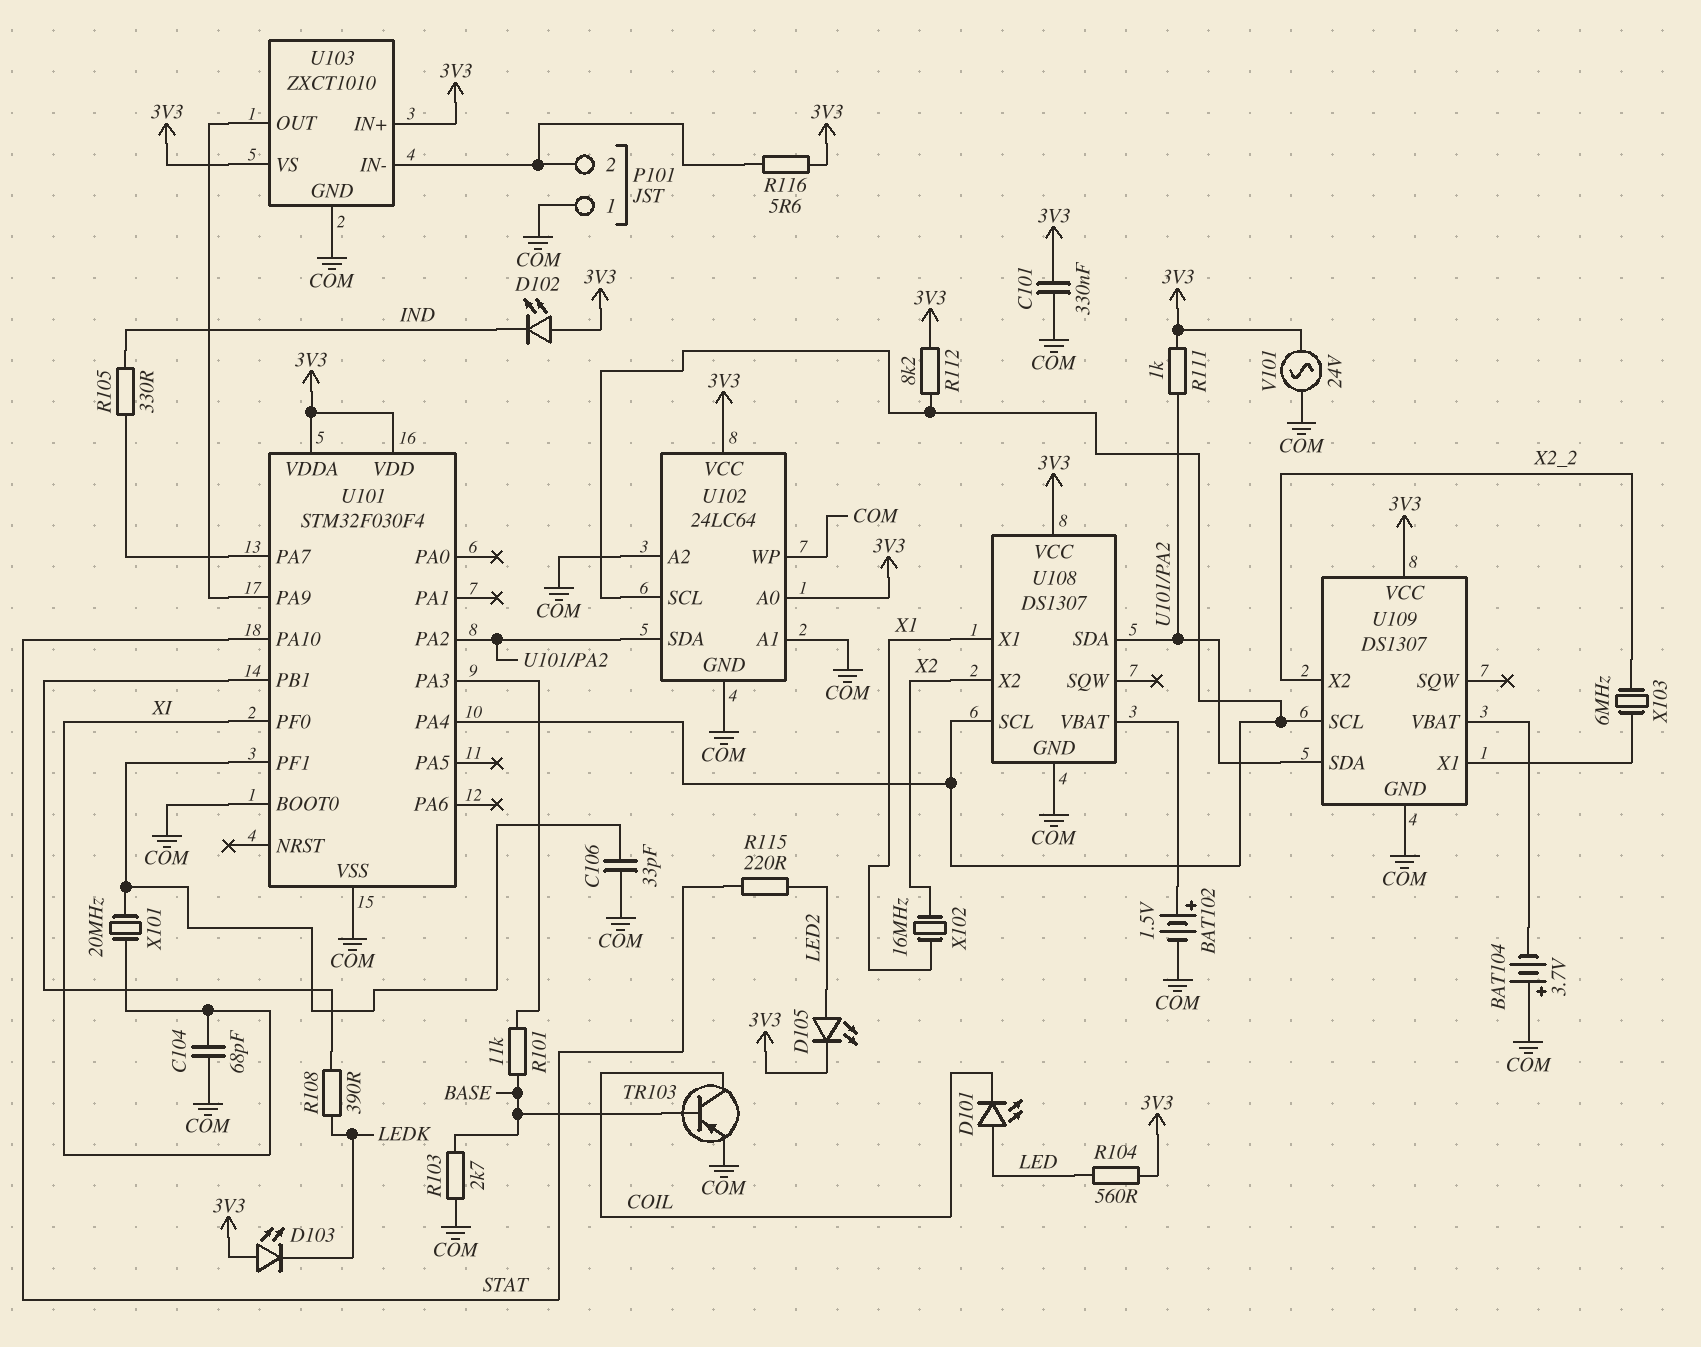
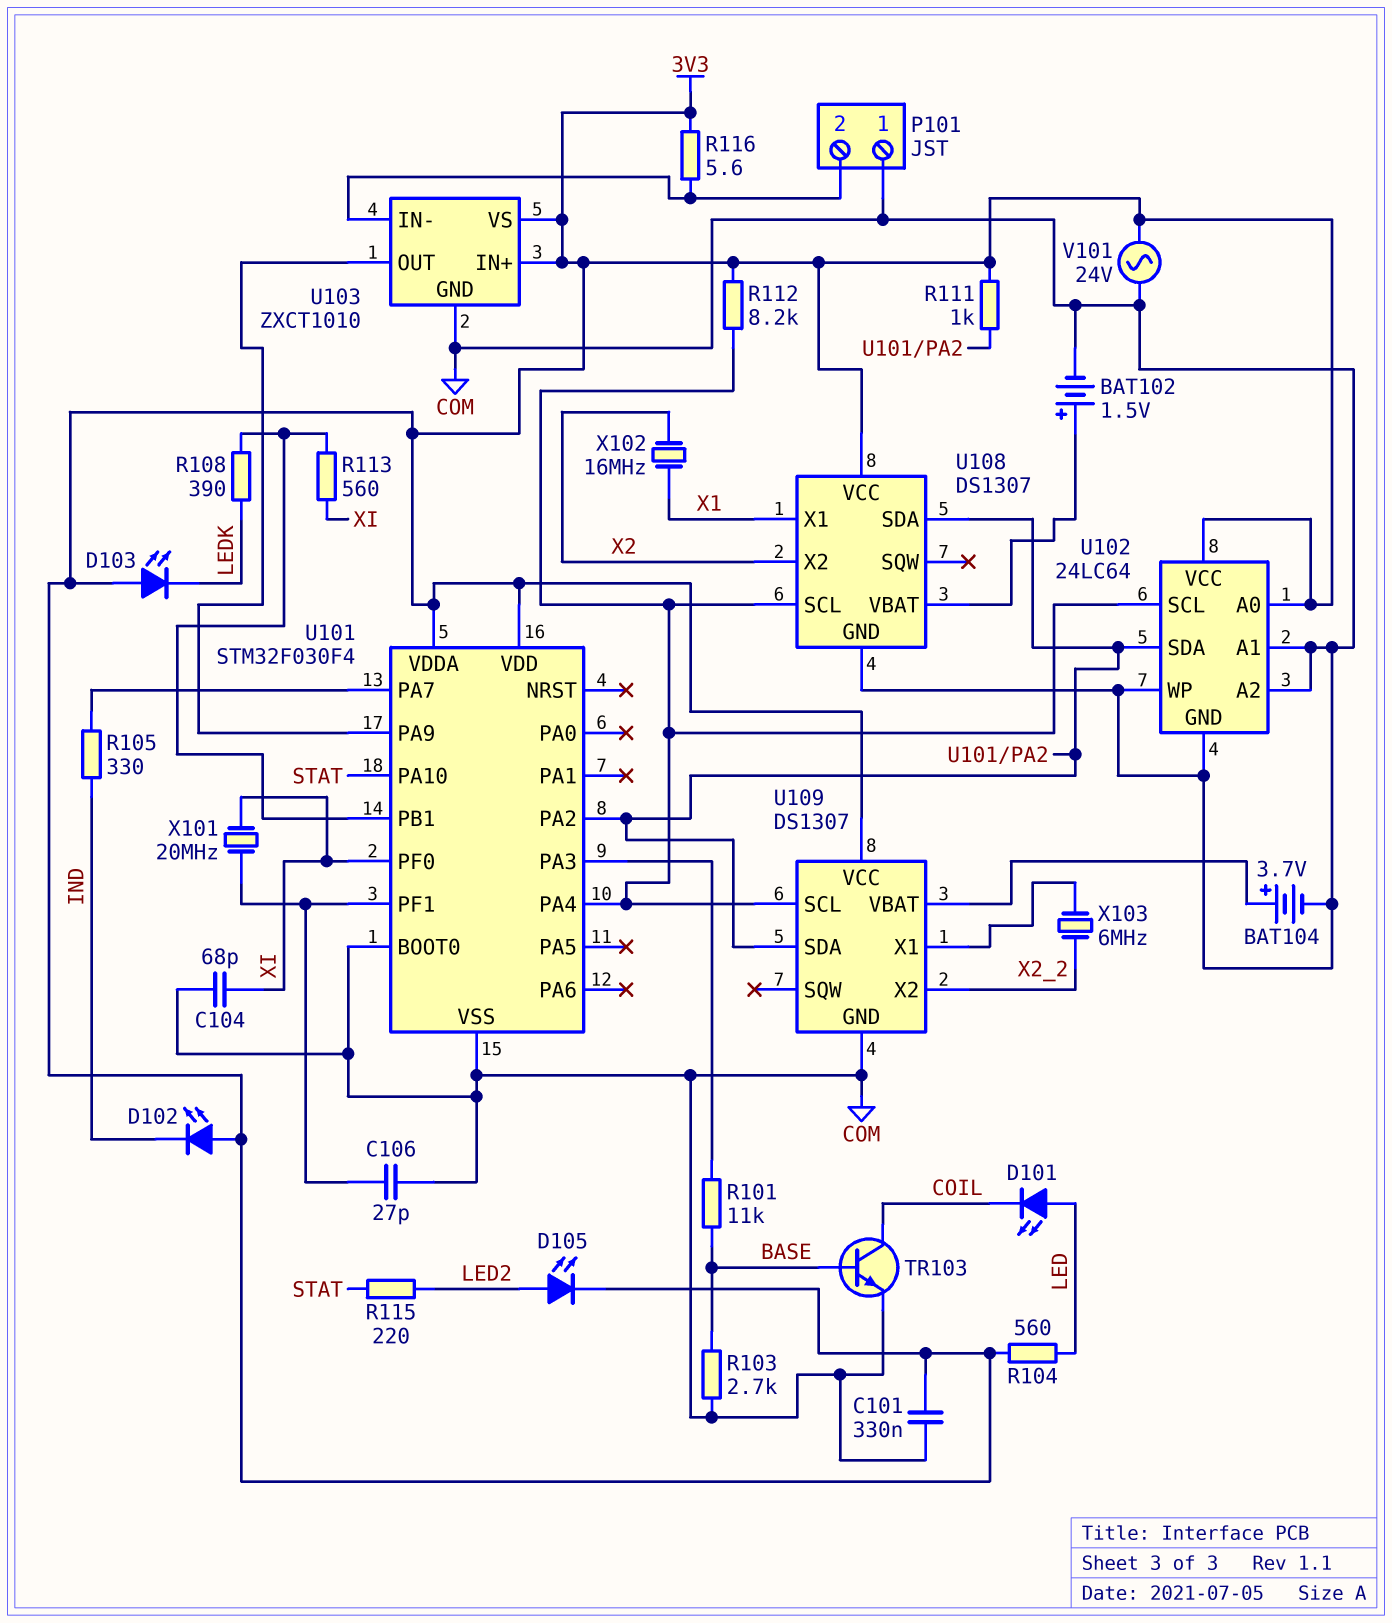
BAT104: 3.7V (plus COM, minus U109/VBAT) -> 3.7V (plus U109/VBAT, minus COM)
C106: 33pF (COM, U101/PF1) -> 27pF (COM, U101/PF1)
R113: none -> 560 (U101/PB1, XI)
TR103: PNP (B BASE, C COIL, E COM) -> NPN (B BASE, C COIL, E COM)

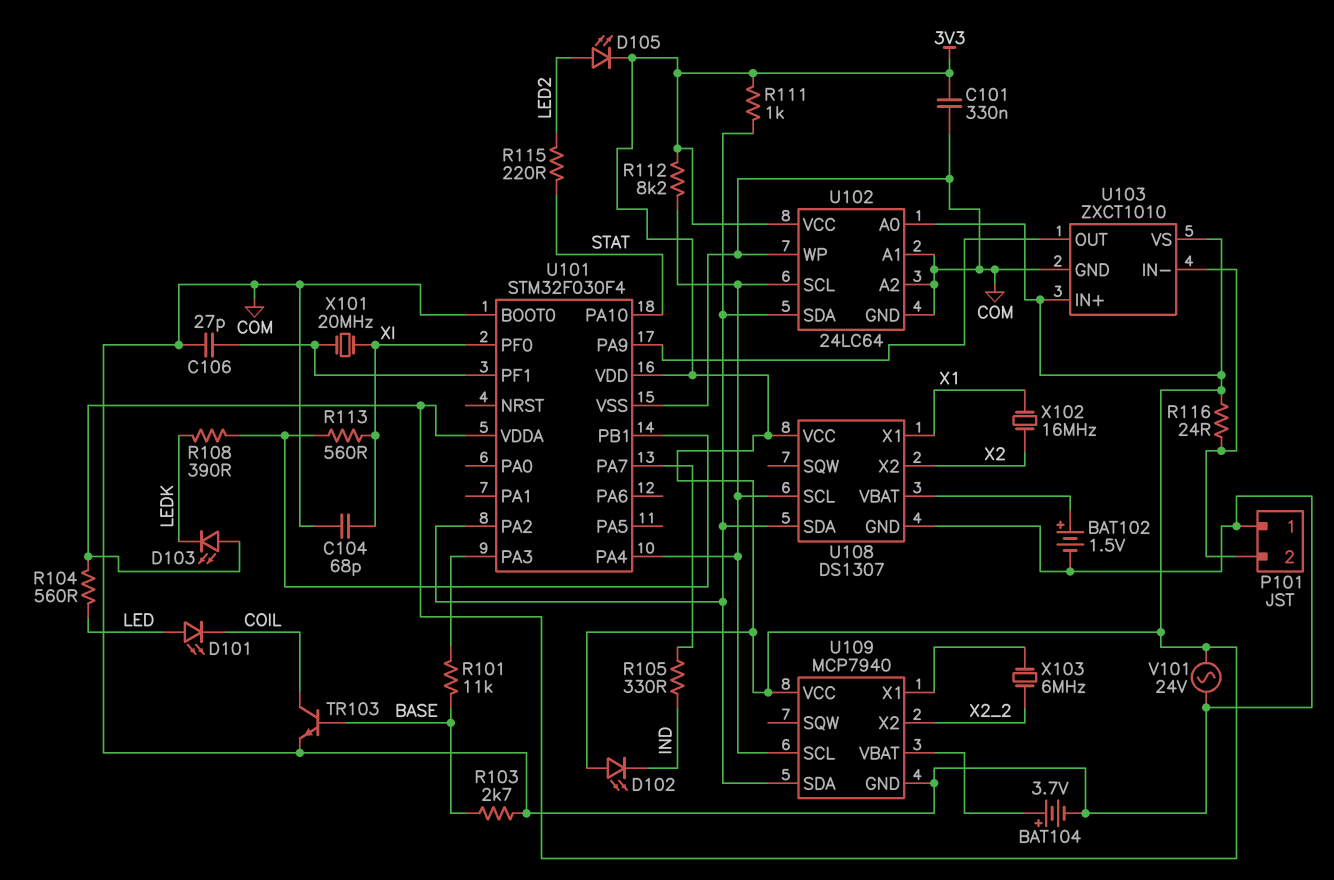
R116: 5.6 (3V3, P101/2) -> 24 (3V3, P101/2)
U109: DS1307 -> MCP7940

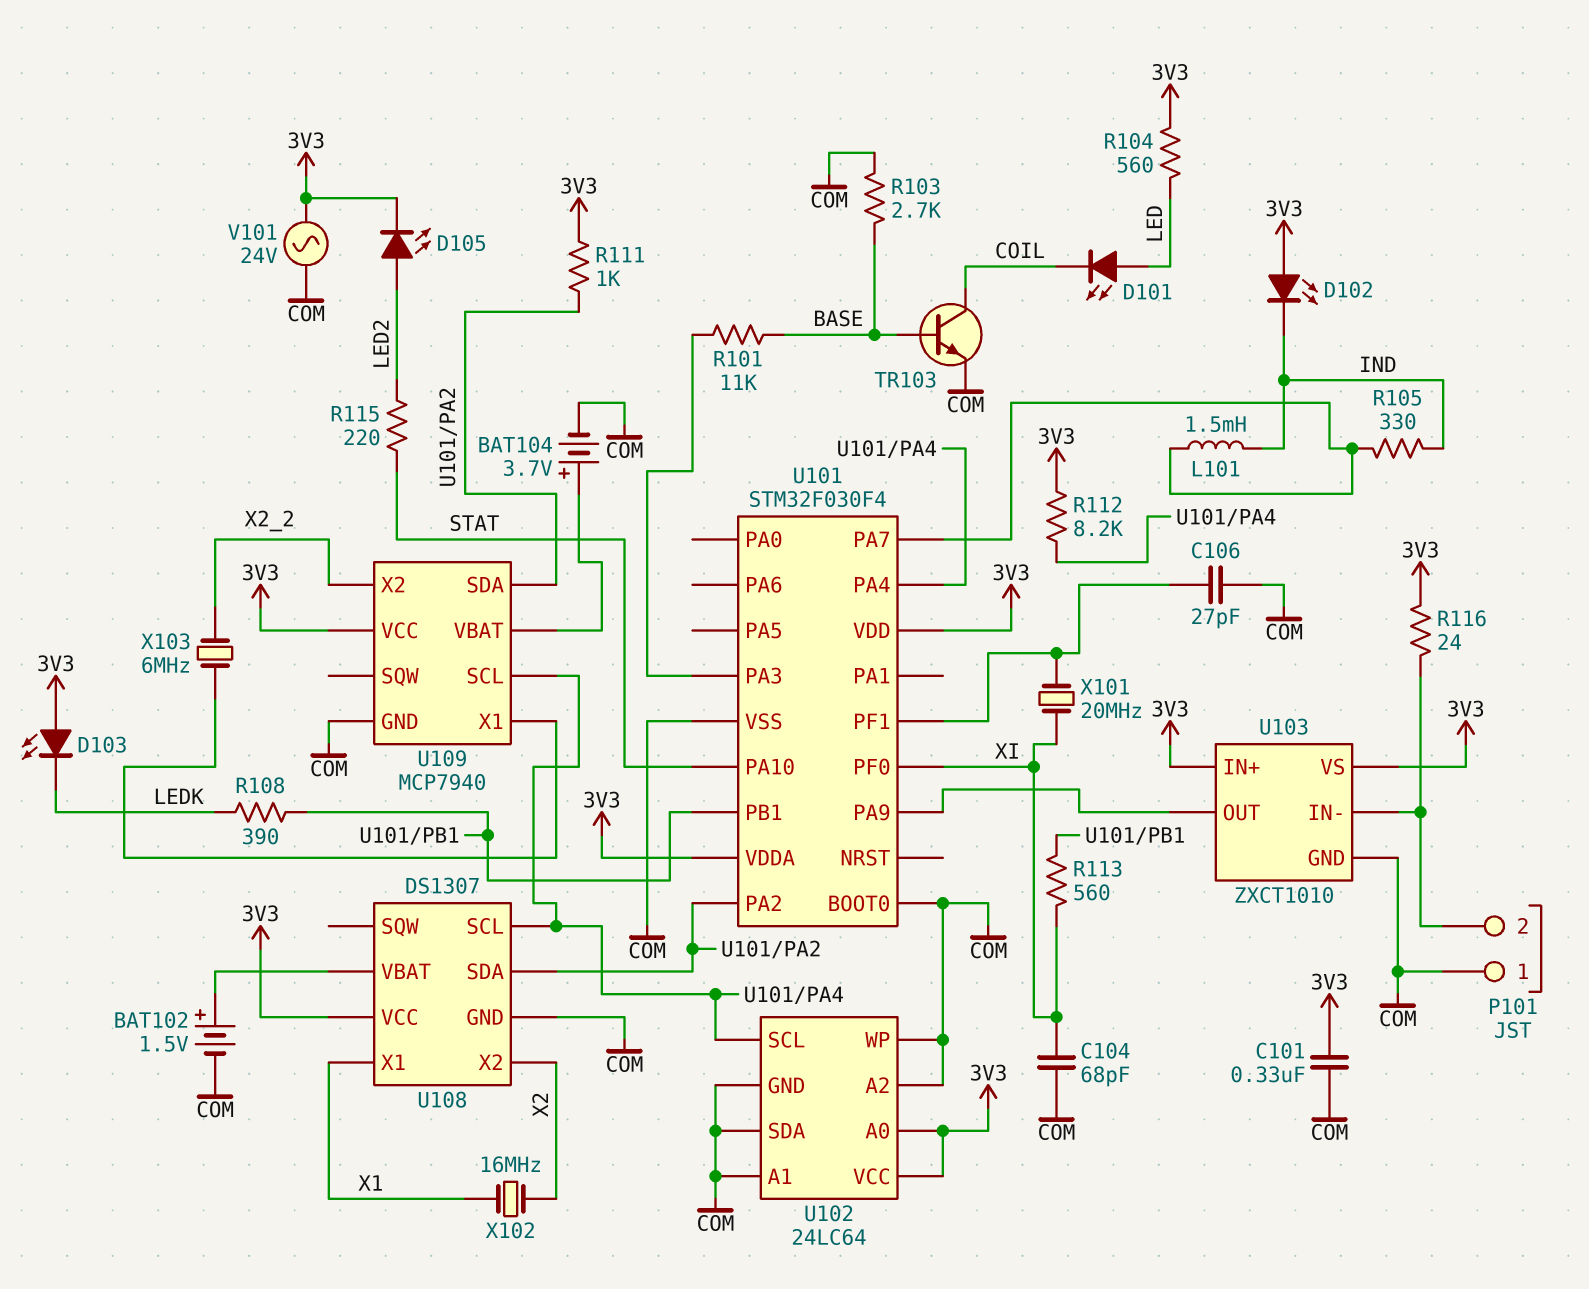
L101: none -> 1.5mH (IND, U101/PA7)
U102 pin SDA: U101/PA2 -> COM

